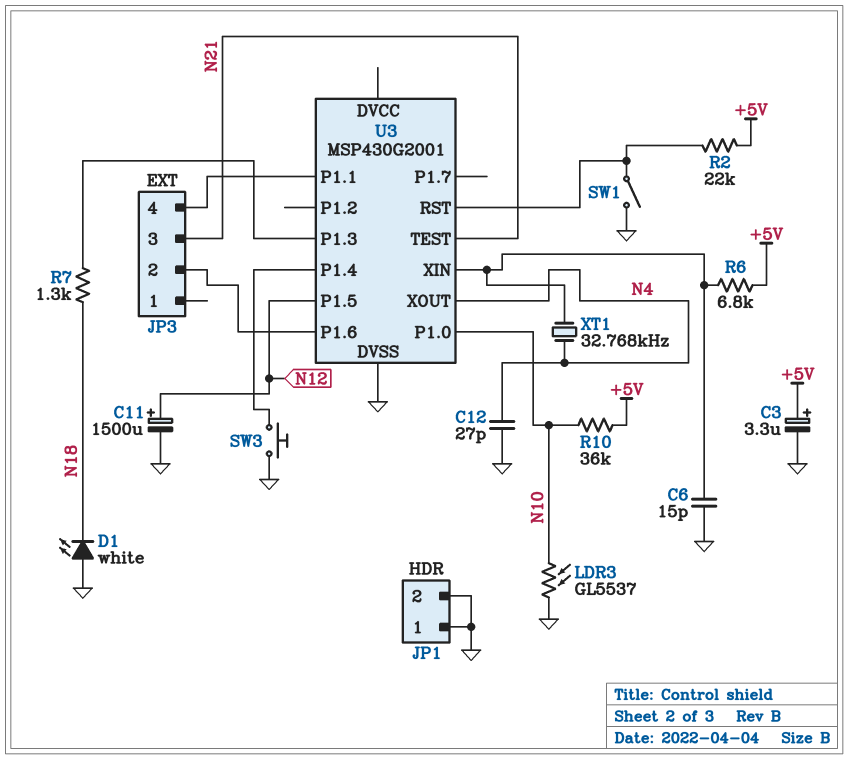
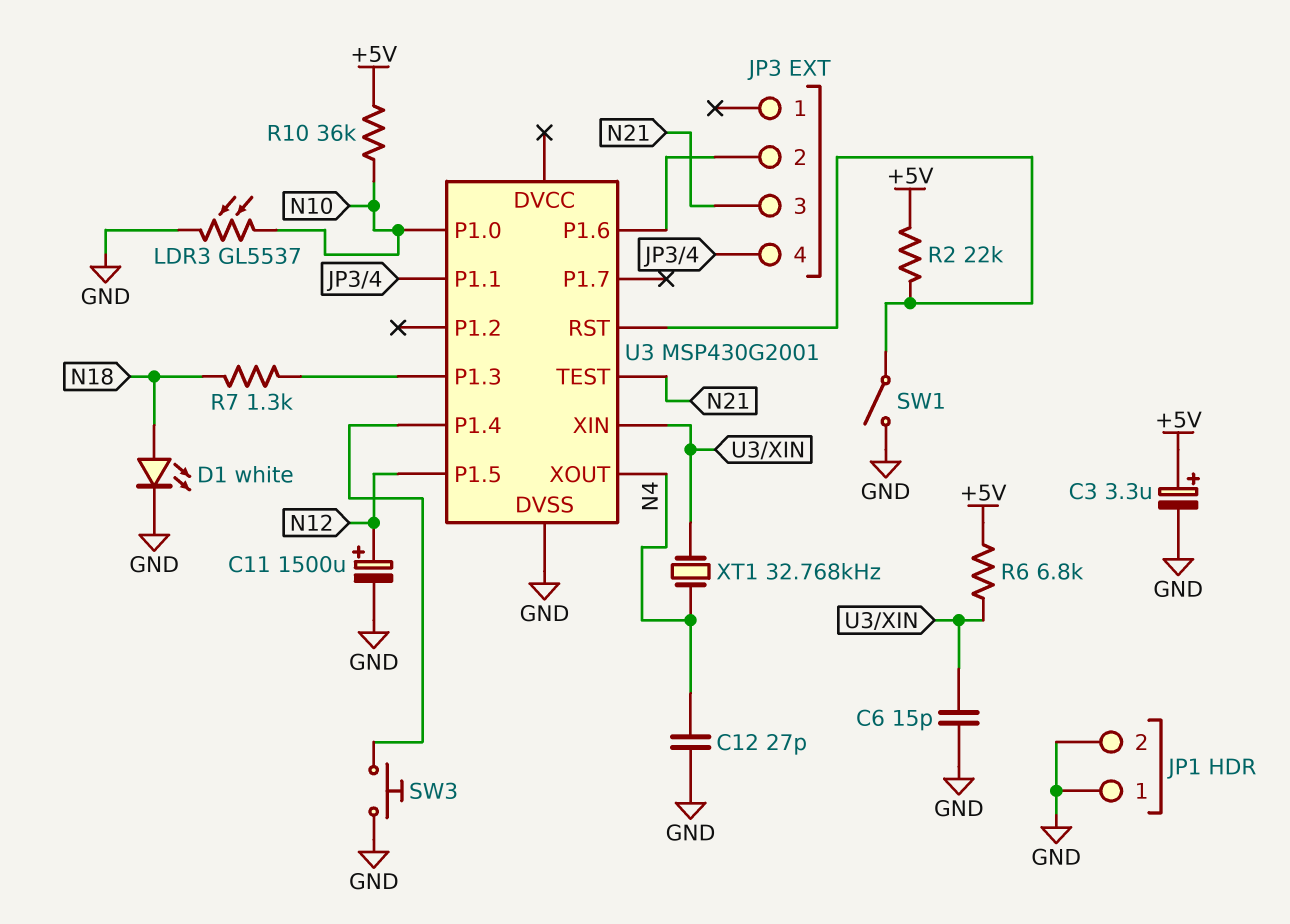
D1: LED white (A GND, K N18) -> LED white (A N18, K GND)

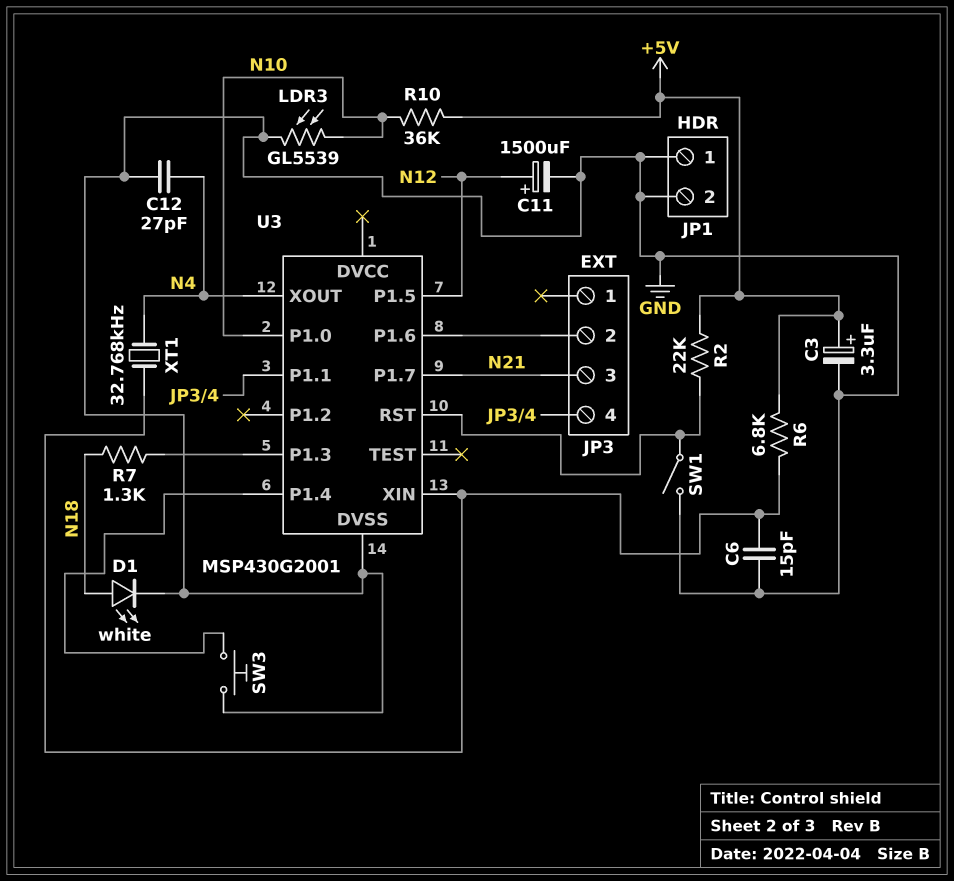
LDR3: GL5537 (GND, N10) -> GL5539 (GND, N10)
U3 pin P1.7: none -> N21
U3 pin TEST: N21 -> none

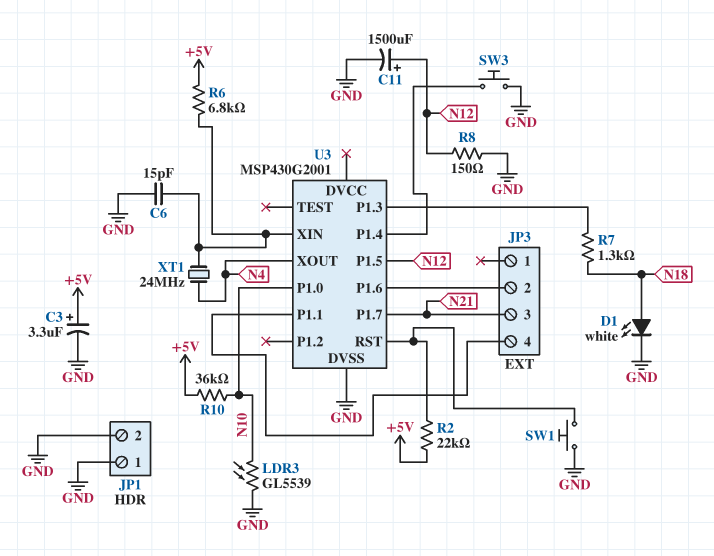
C12: 27pF (GND, N4) -> none
R8: none -> 150 (GND, N12)
SW1: switch (GND, U3/RST) -> button (GND, U3/RST)
XT1: 32.768kHz (N4, U3/XIN) -> 24MHz (N4, U3/XIN)

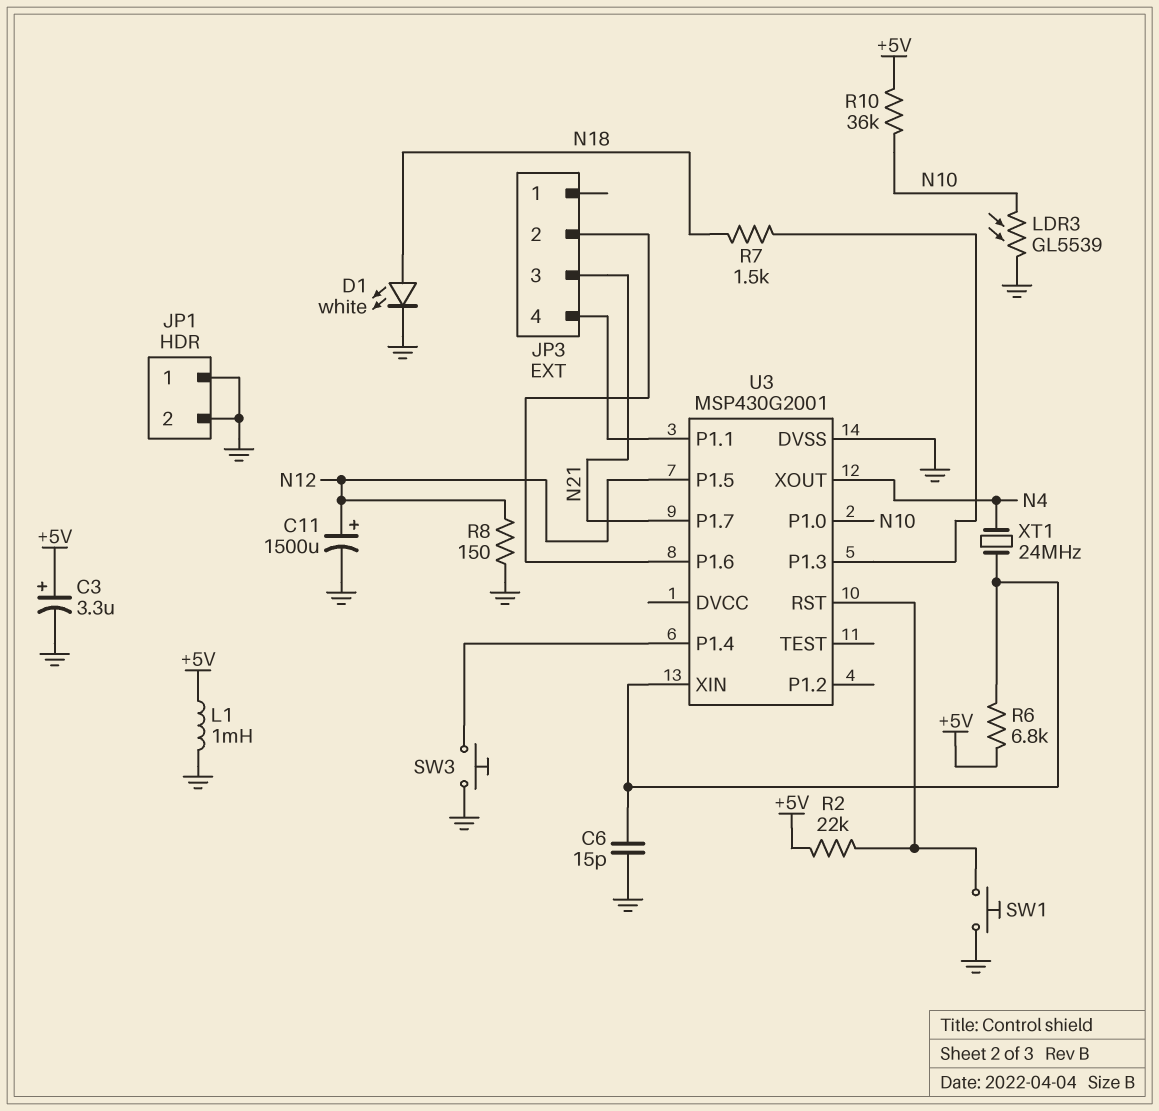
L1: none -> 1mH (+5V, GND)
R7: 1.3k (N18, U3/P1.3) -> 1.5k (N18, U3/P1.3)

